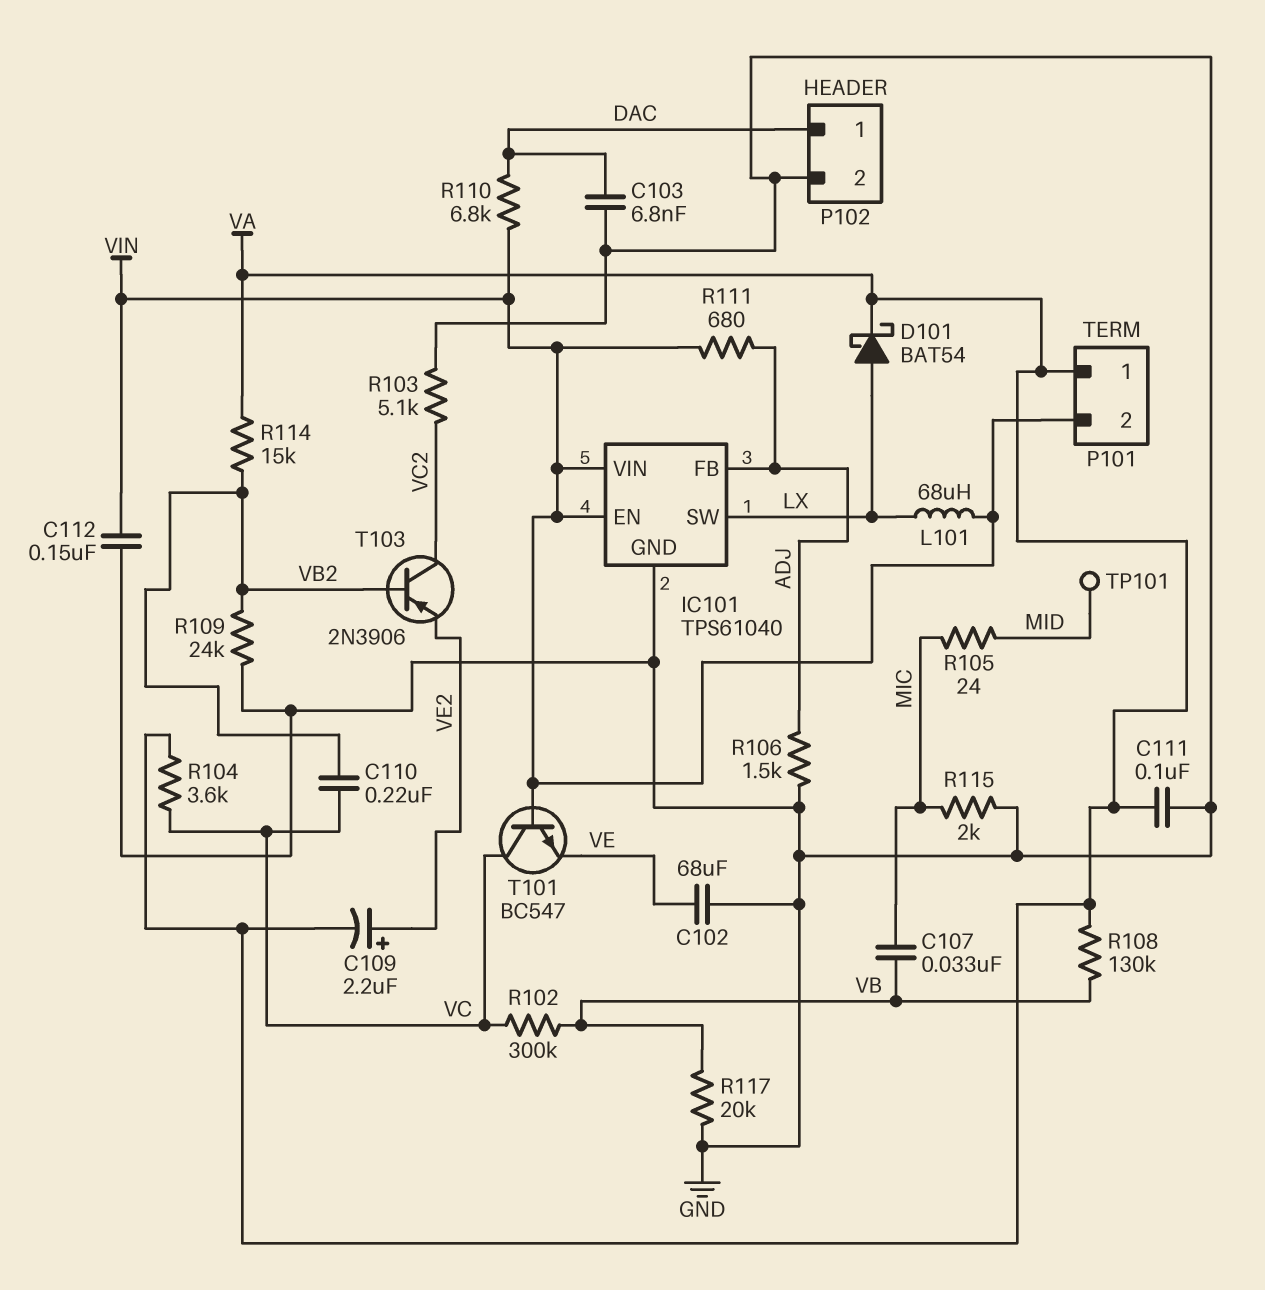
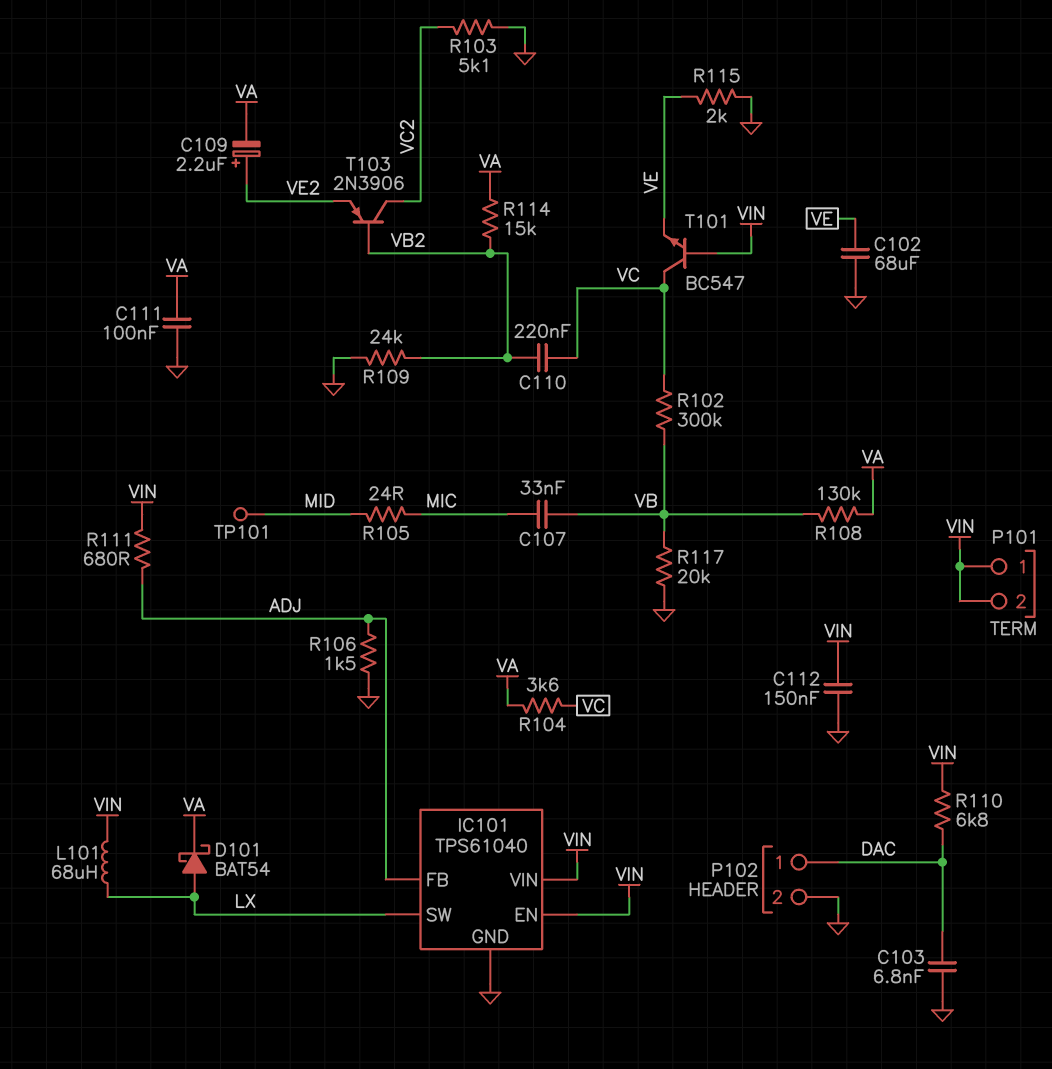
P101 pin 1: VA -> VIN
R115: 2k (GND, MIC) -> 2k (GND, VE)

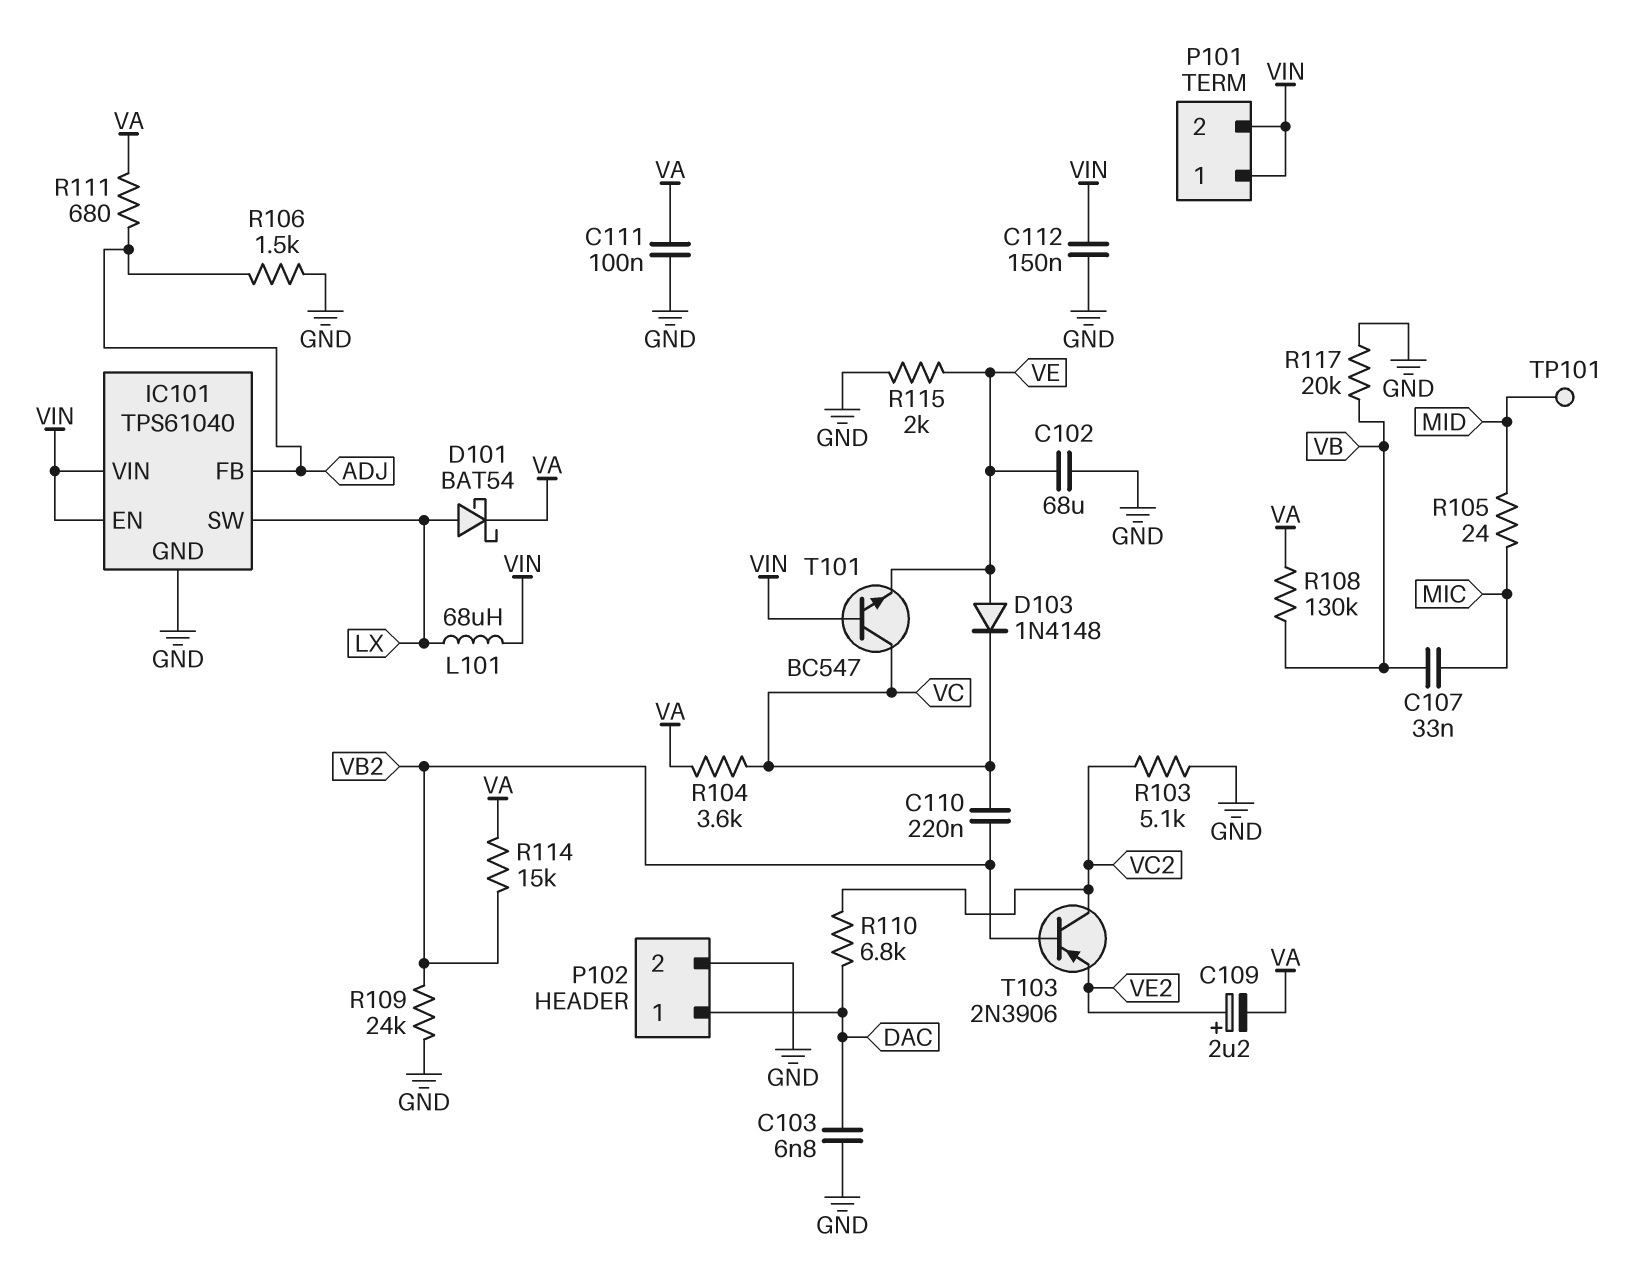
D103: none -> diode 1N4148 (A VE, K VC)
R102: 300k (VB, VC) -> none
R110: 6.8k (DAC, VIN) -> 6.8k (DAC, VC2)
R111: 680 (ADJ, VIN) -> 680 (ADJ, VA)

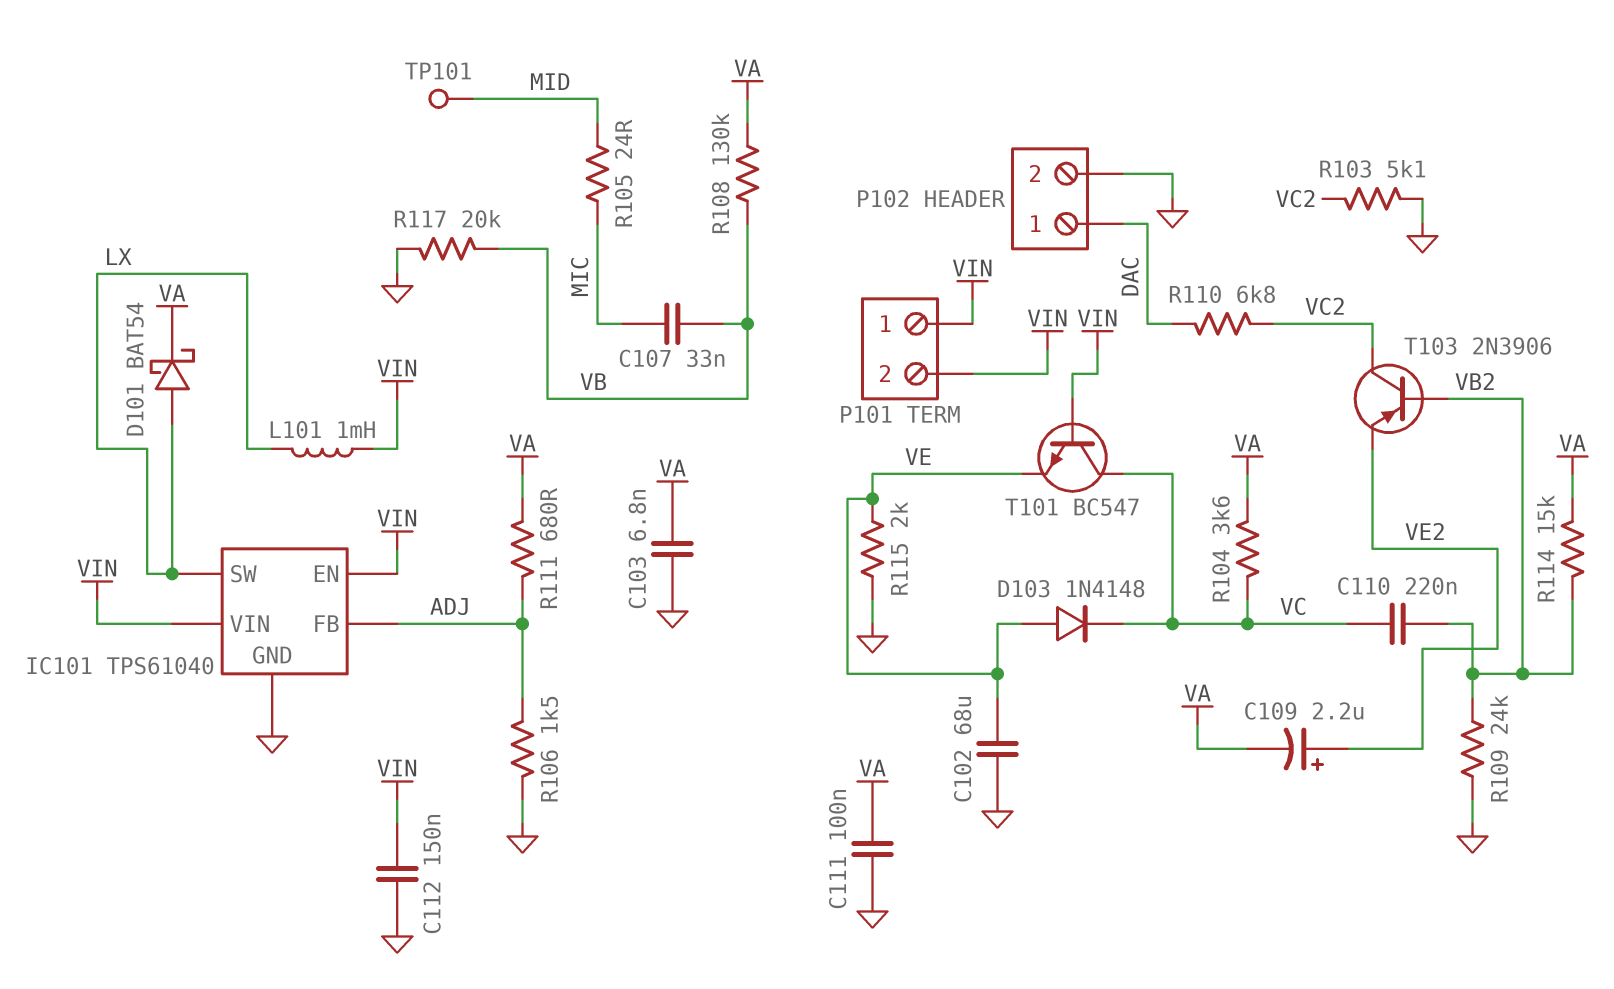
C103: 6.8nF (DAC, GND) -> 6.8nF (GND, VA)
L101: 68uH (LX, VIN) -> 1mH (LX, VIN)

